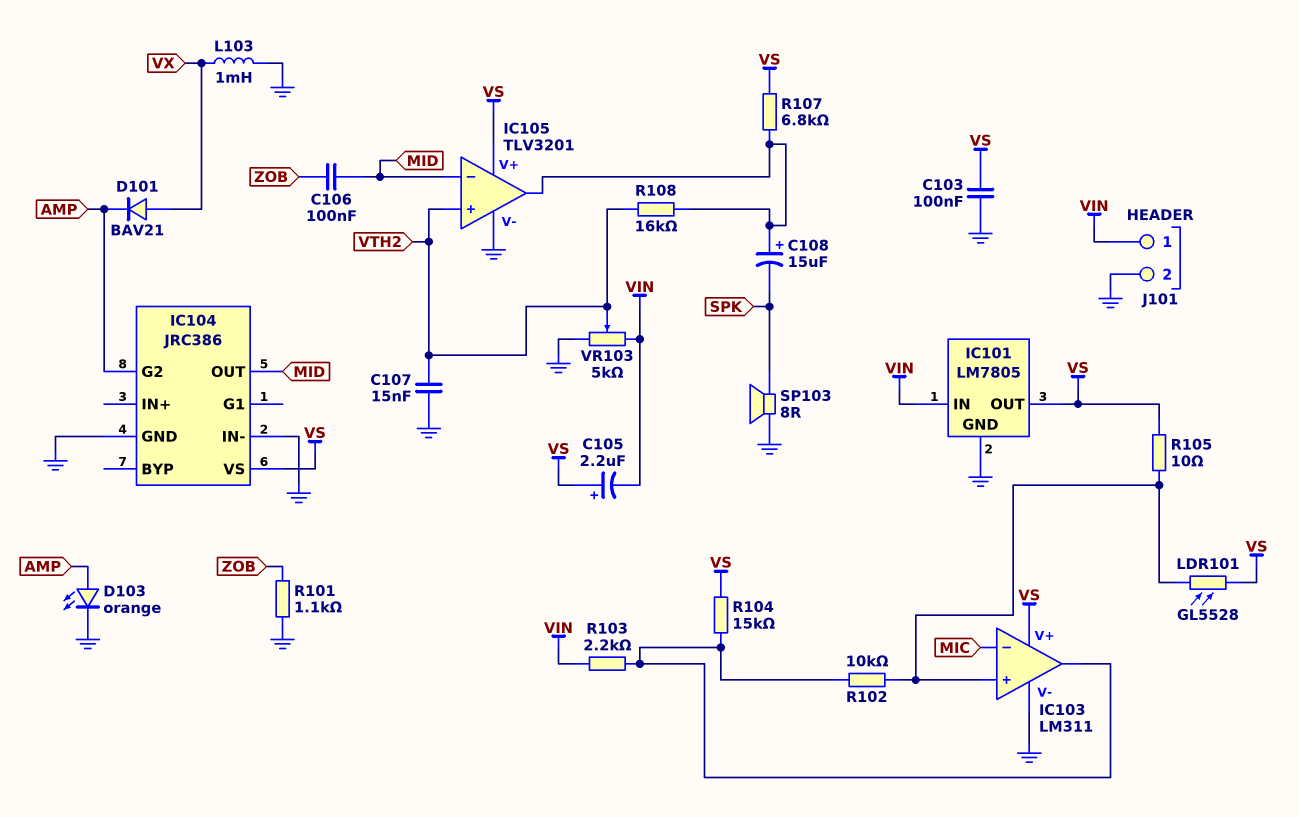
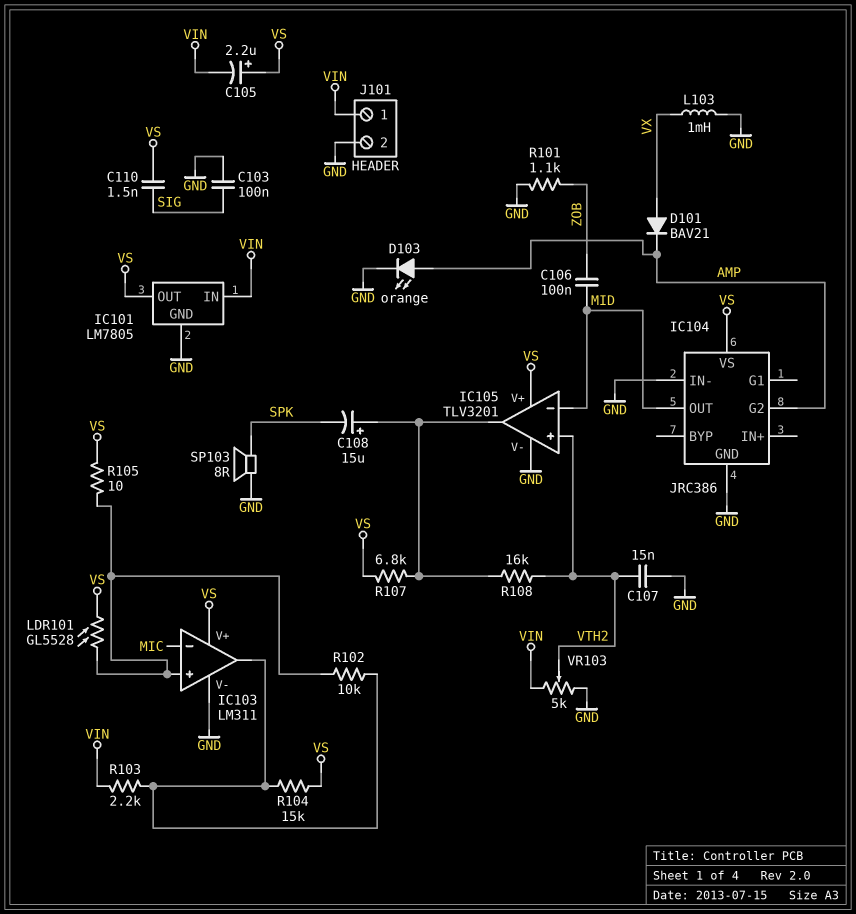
C103: 100nF (GND, VS) -> 100nF (GND, SIG)
C110: none -> 1.5nF (SIG, VS)

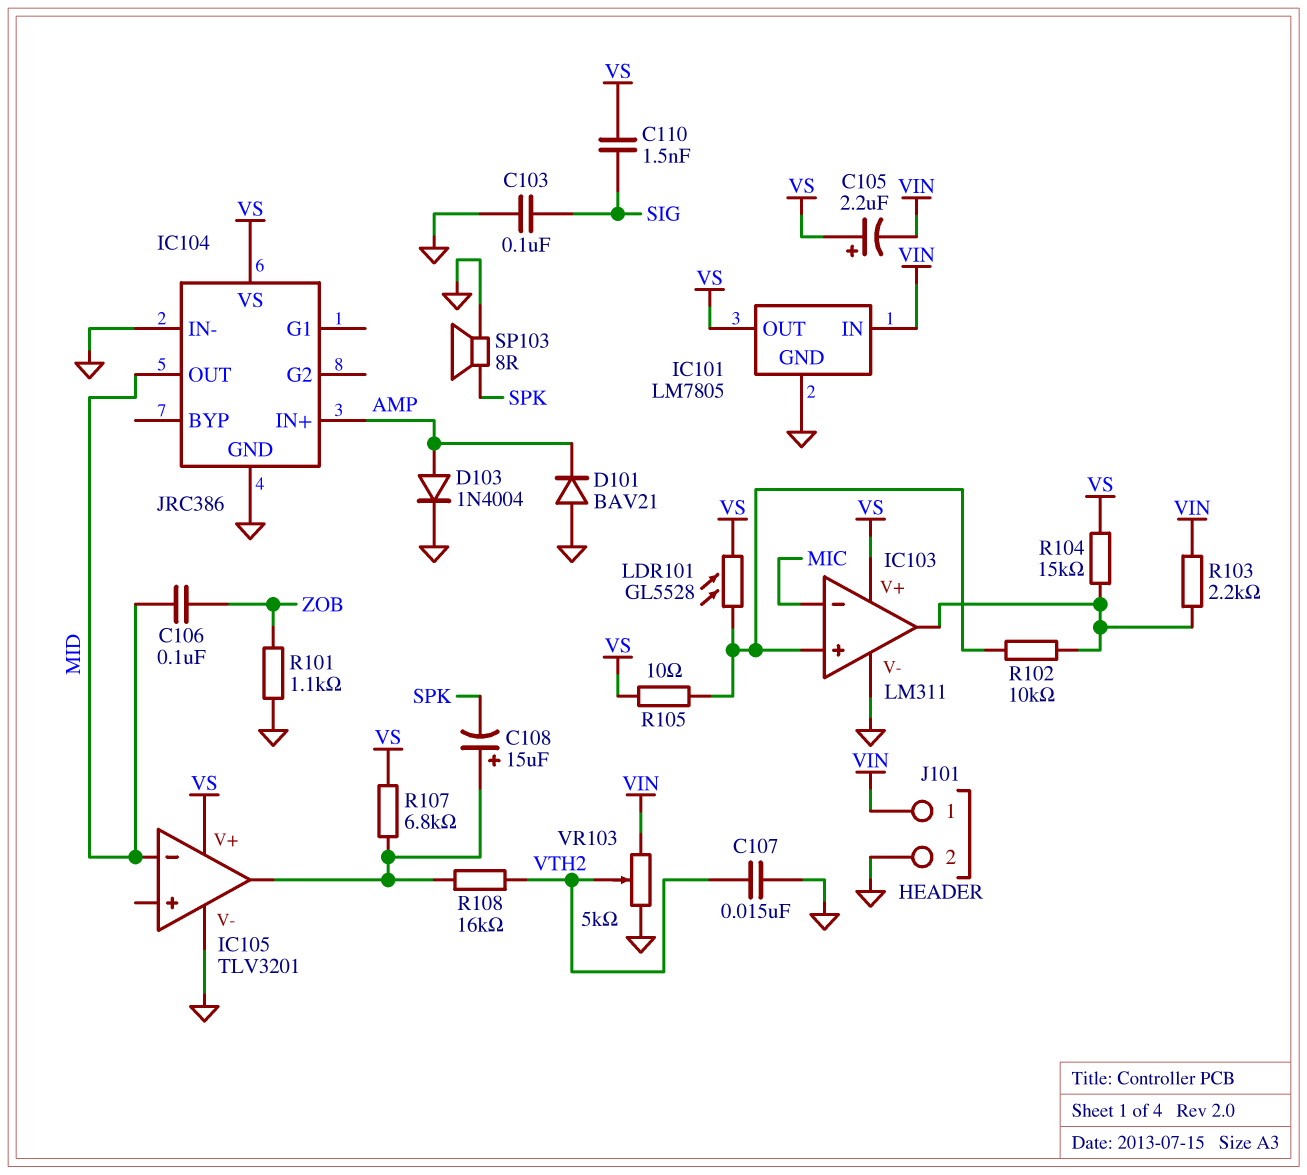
D101: diode BAV21 (A VX, K AMP) -> diode BAV21 (A GND, K AMP)
D103: LED orange (A AMP, K GND) -> diode 1N4004 (A AMP, K GND)
IC104 pin G2: AMP -> none
IC104 pin IN+: none -> AMP
IC105 pin in+: VTH2 -> none
L103: 1mH (GND, VX) -> none

